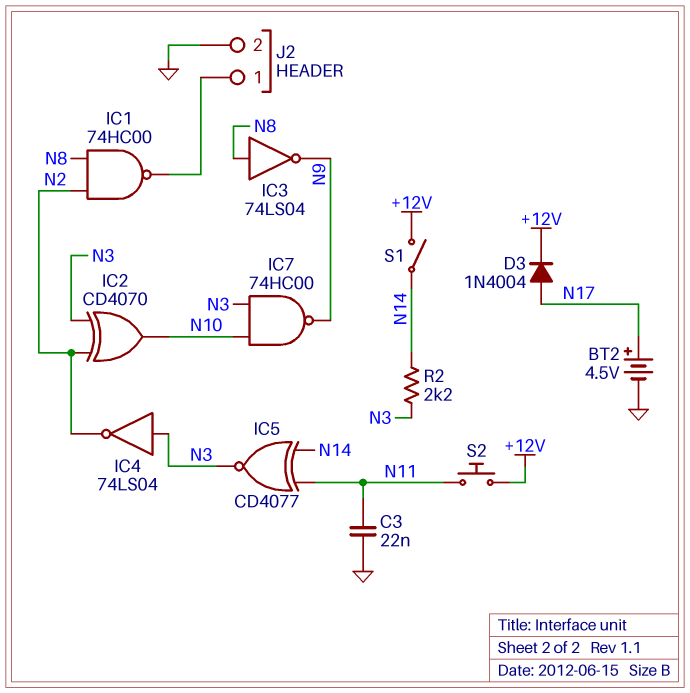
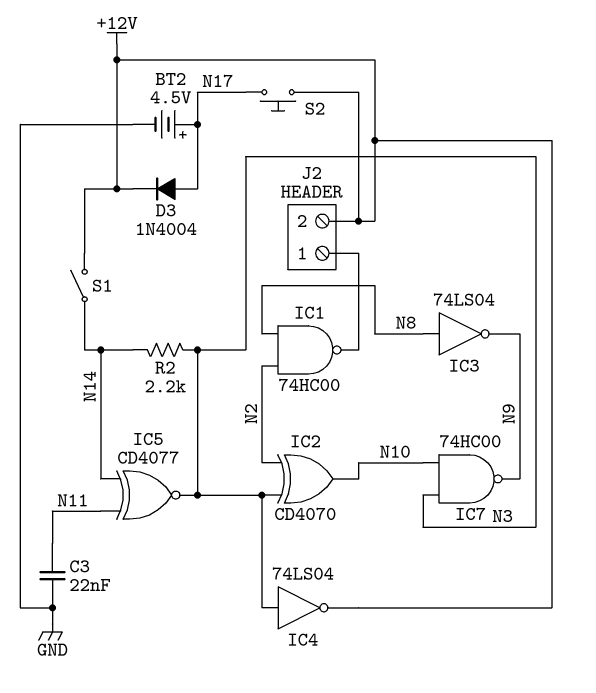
IC4: NOT 74LS04 (in N3, out N2) -> NOT 74LS04 (in N3, out +12V)
J2 pin 2: GND -> +12V
S2: button (+12V, N11) -> button (+12V, N17)

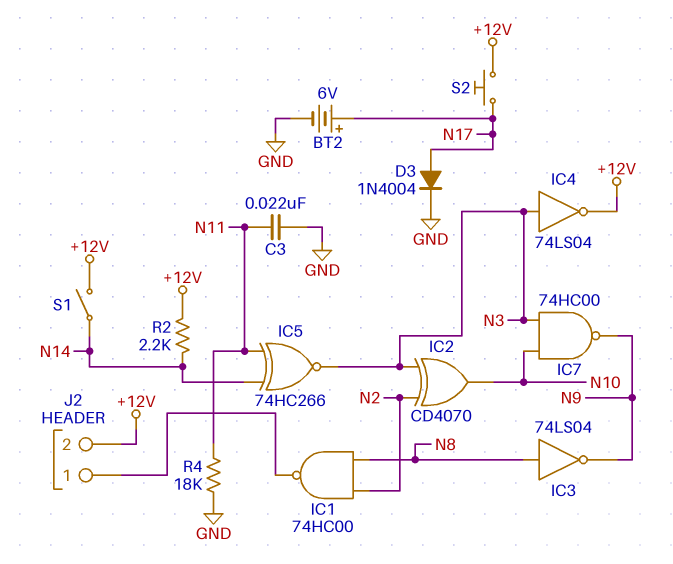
BT2: 4.5V (plus N17, minus GND) -> 6V (plus N17, minus GND)
D3: diode 1N4004 (A N17, K +12V) -> diode 1N4004 (A N17, K GND)
IC5: XNOR CD4077 (in N11, in N14, out N3) -> XNOR 74HC266 (in N11, in N14, out N3)
R2: 2.2k (N3, N14) -> 2.2k (+12V, N14)
R4: none -> 18k (GND, N11)

